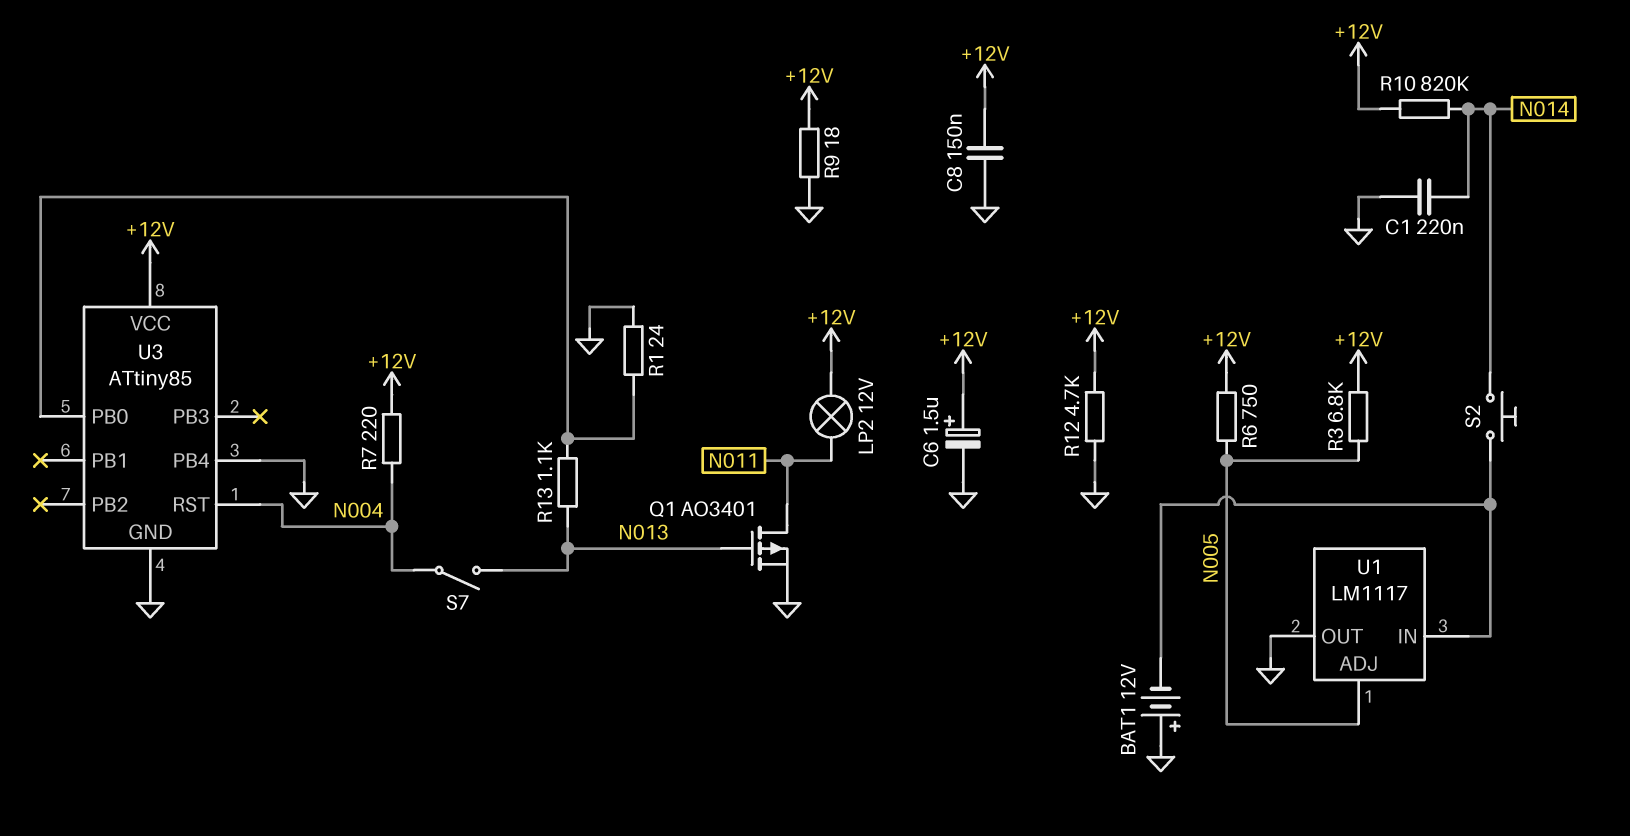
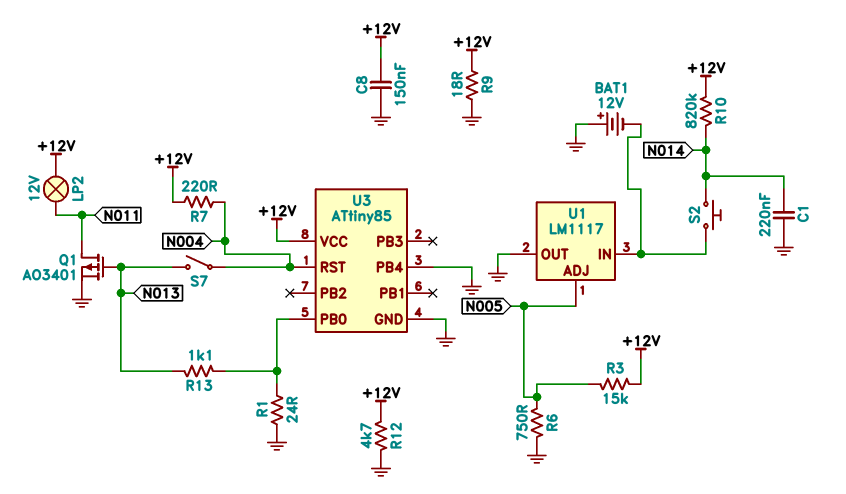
C6: 1.5uF (plus +12V, minus GND) -> none
R3: 6.8k (+12V, N005) -> 15k (+12V, N005)
R6: 750 (+12V, N005) -> 750 (GND, N005)

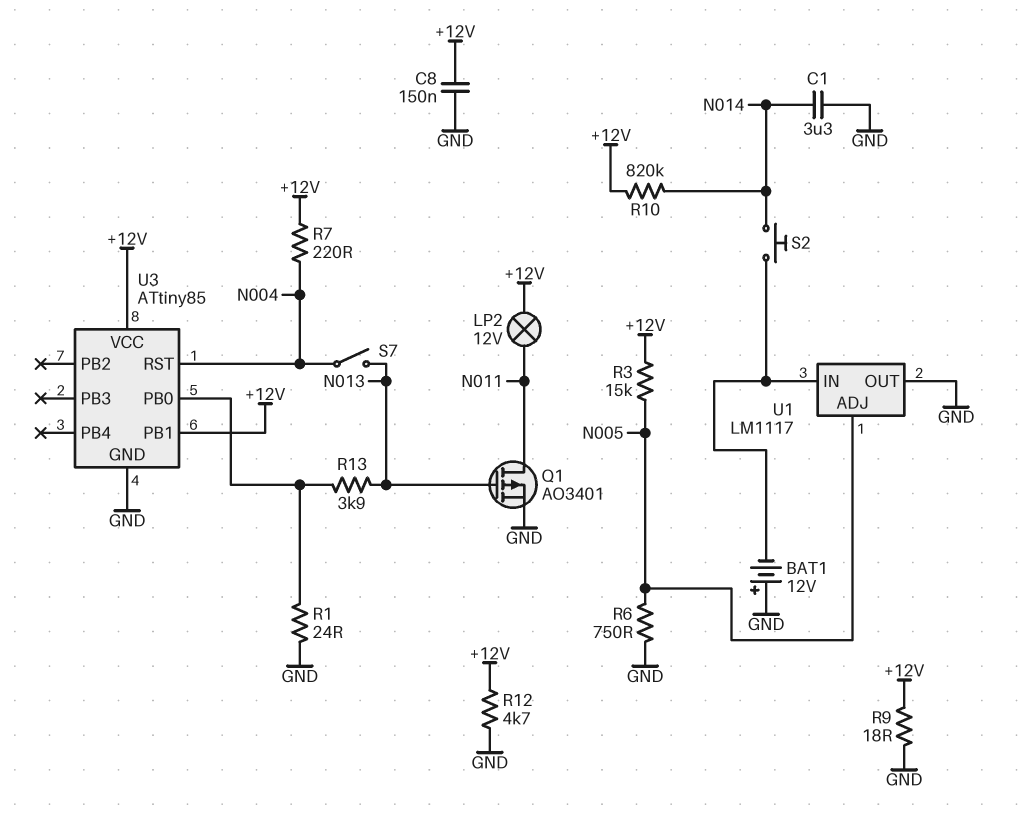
C1: 220nF (GND, N014) -> 3.3uF (GND, N014)
R13: 1.1k (N013, U3/PB0) -> 3.9k (N013, U3/PB0)
U3 pin PB1: none -> +12V
U3 pin PB4: GND -> none

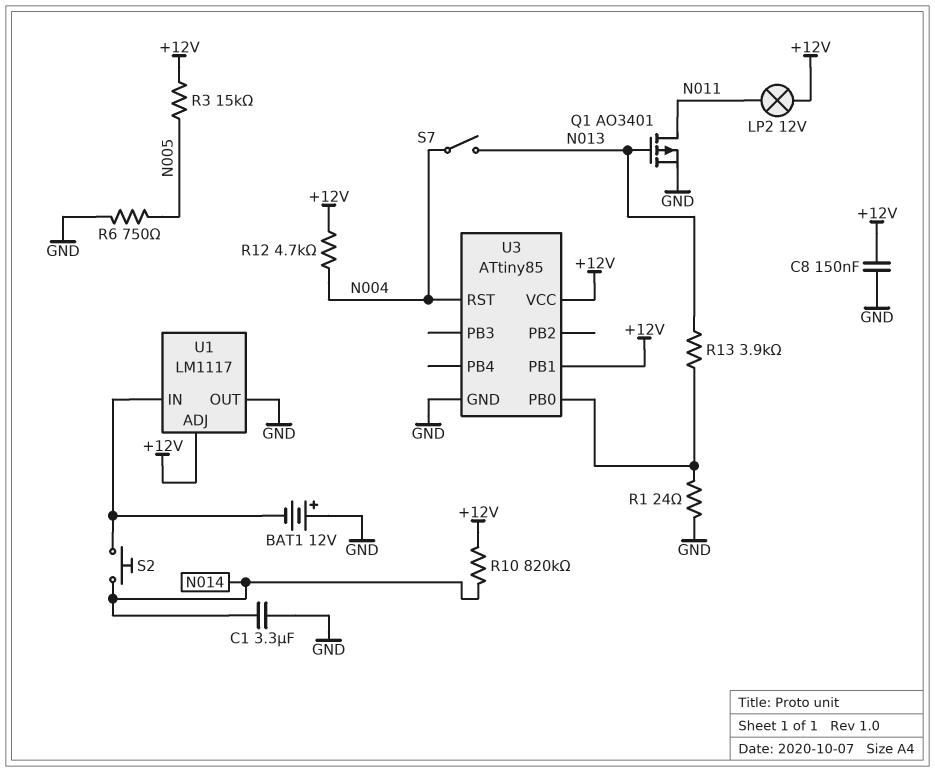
R7: 220 (+12V, N004) -> none
R9: 18 (+12V, GND) -> none
R12: 4.7k (+12V, GND) -> 4.7k (+12V, N004)
U1 pin ADJ: N005 -> +12V

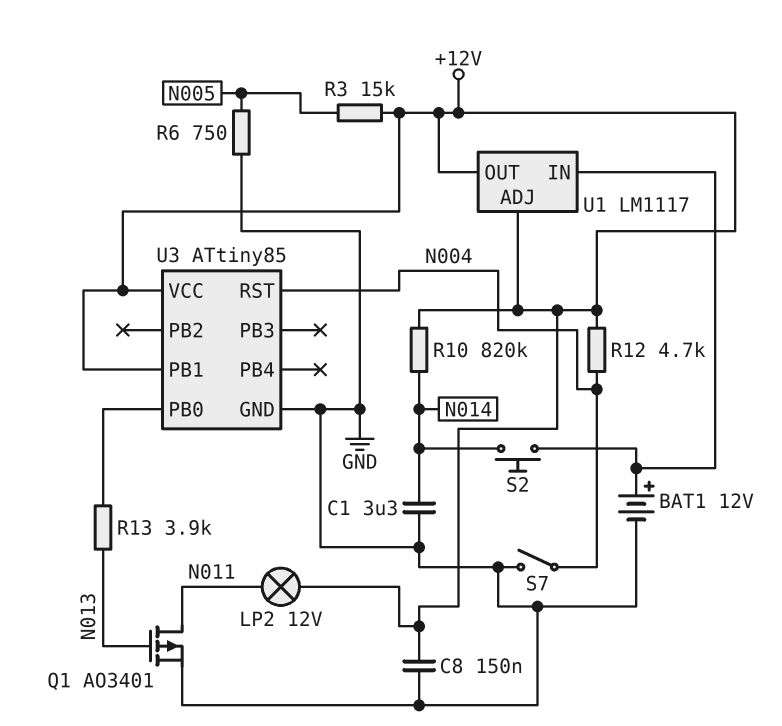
BAT1: 12V (plus GND, minus U1/IN) -> 12V (plus U1/IN, minus GND)
R1: 24 (GND, U3/PB0) -> none
S7: switch (N004, N013) -> switch (GND, N004)
U1 pin OUT: GND -> +12V

